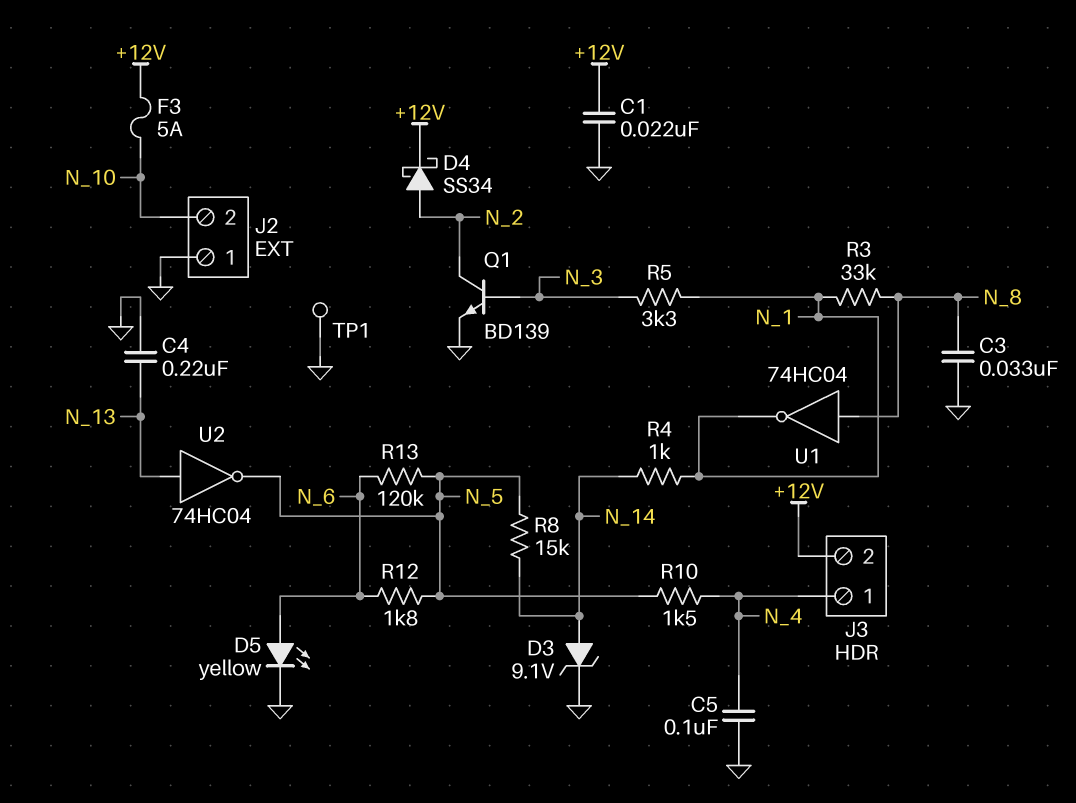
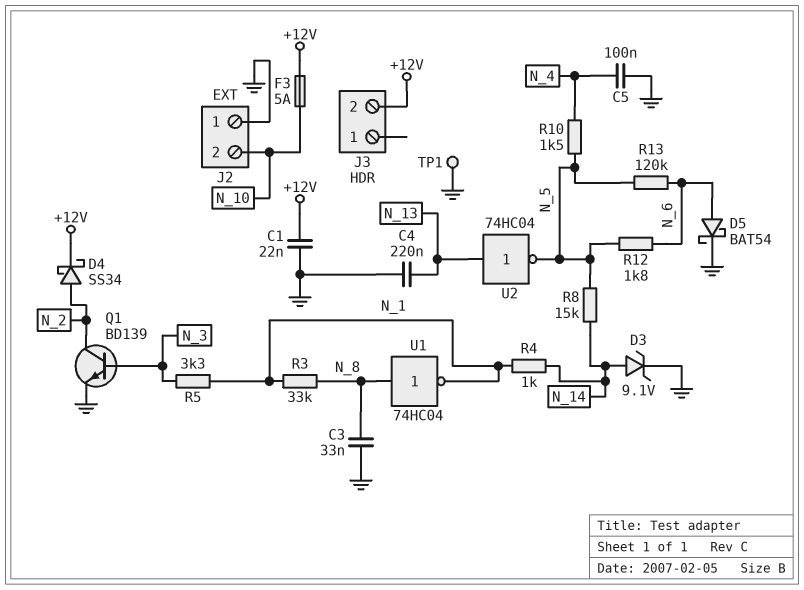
D5: LED yellow (A N_6, K GND) -> schottky BAT54 (A N_6, K GND)
J3 pin 1: N_4 -> none

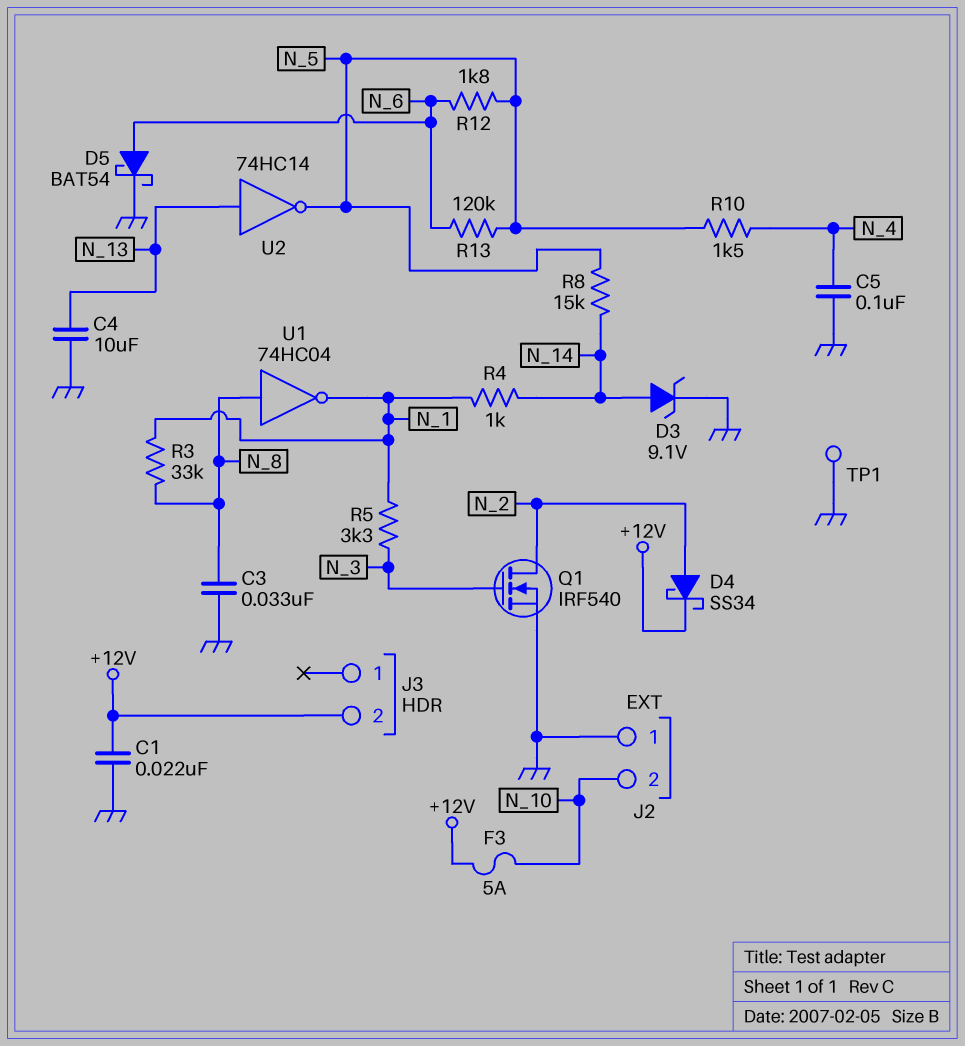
C4: 220nF (GND, N_13) -> 10uF (GND, N_13)
Q1: NPN BD139 (B N_3, C N_2, E GND) -> NMOS IRF540 (G N_3, D N_2, S GND)
U2: NOT 74HC04 (in N_13, out N_5) -> NOT 74HC14 (in N_13, out N_5)

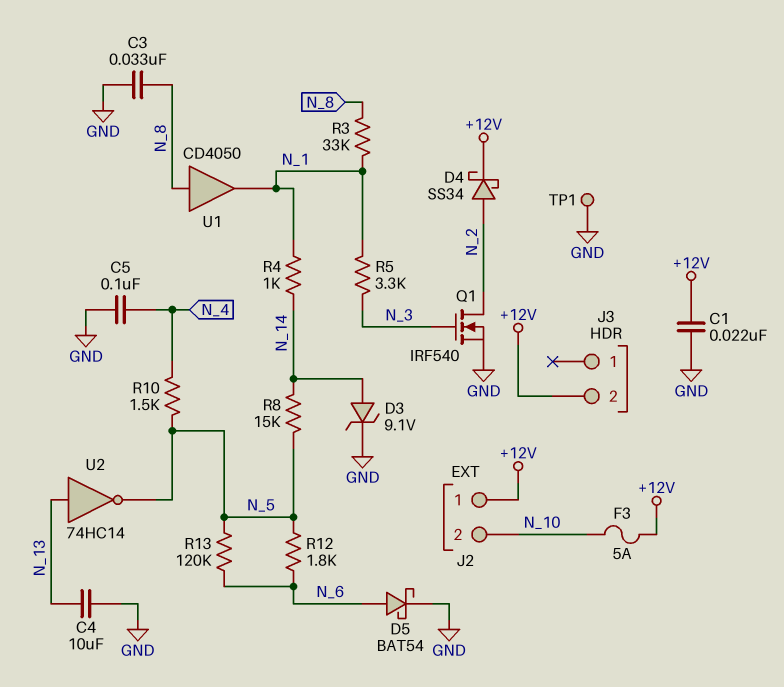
J2 pin 1: GND -> +12V
U1: NOT 74HC04 (in N_8, out N_1) -> buffer CD4050 (in N_8, out N_1)

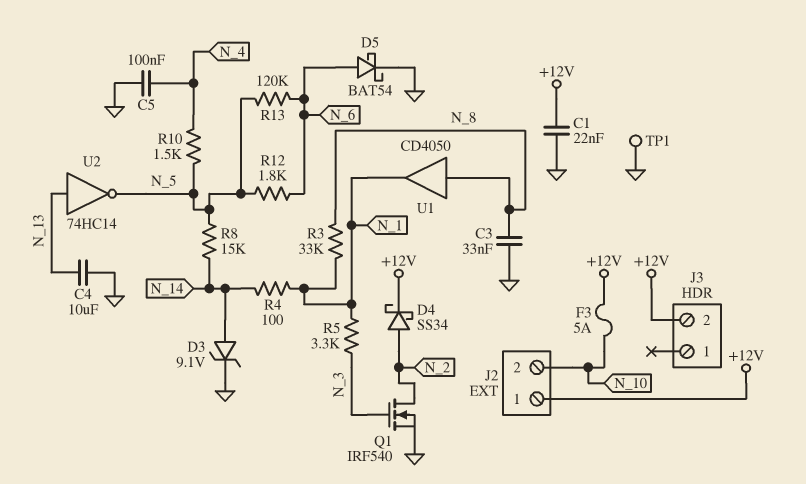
R4: 1k (N_1, N_14) -> 100 (N_1, N_14)

